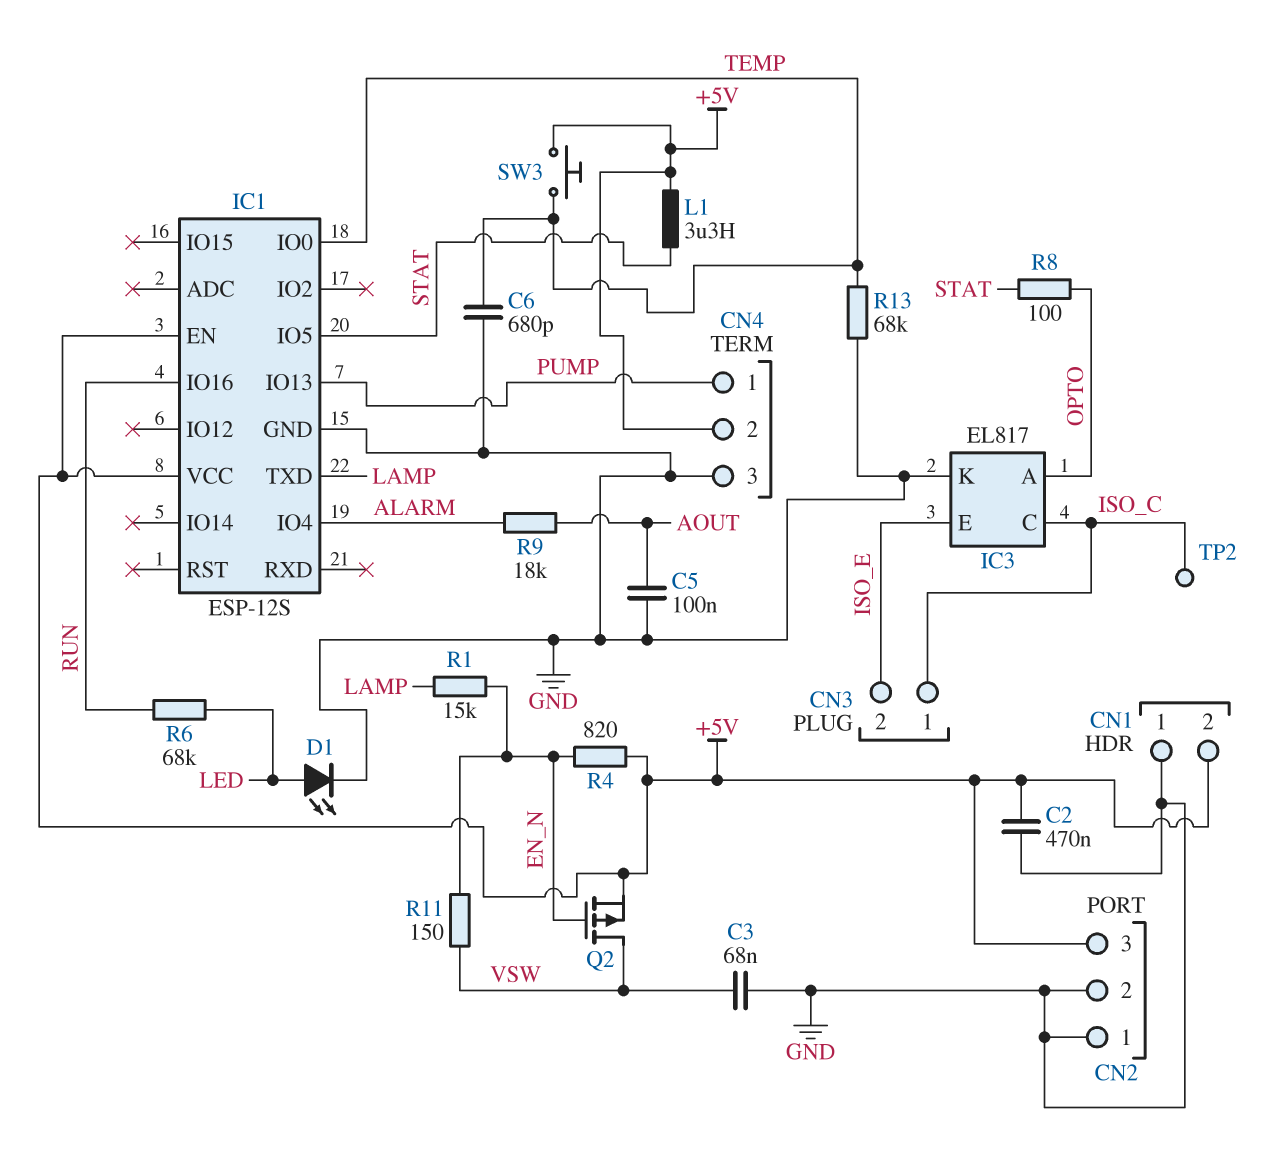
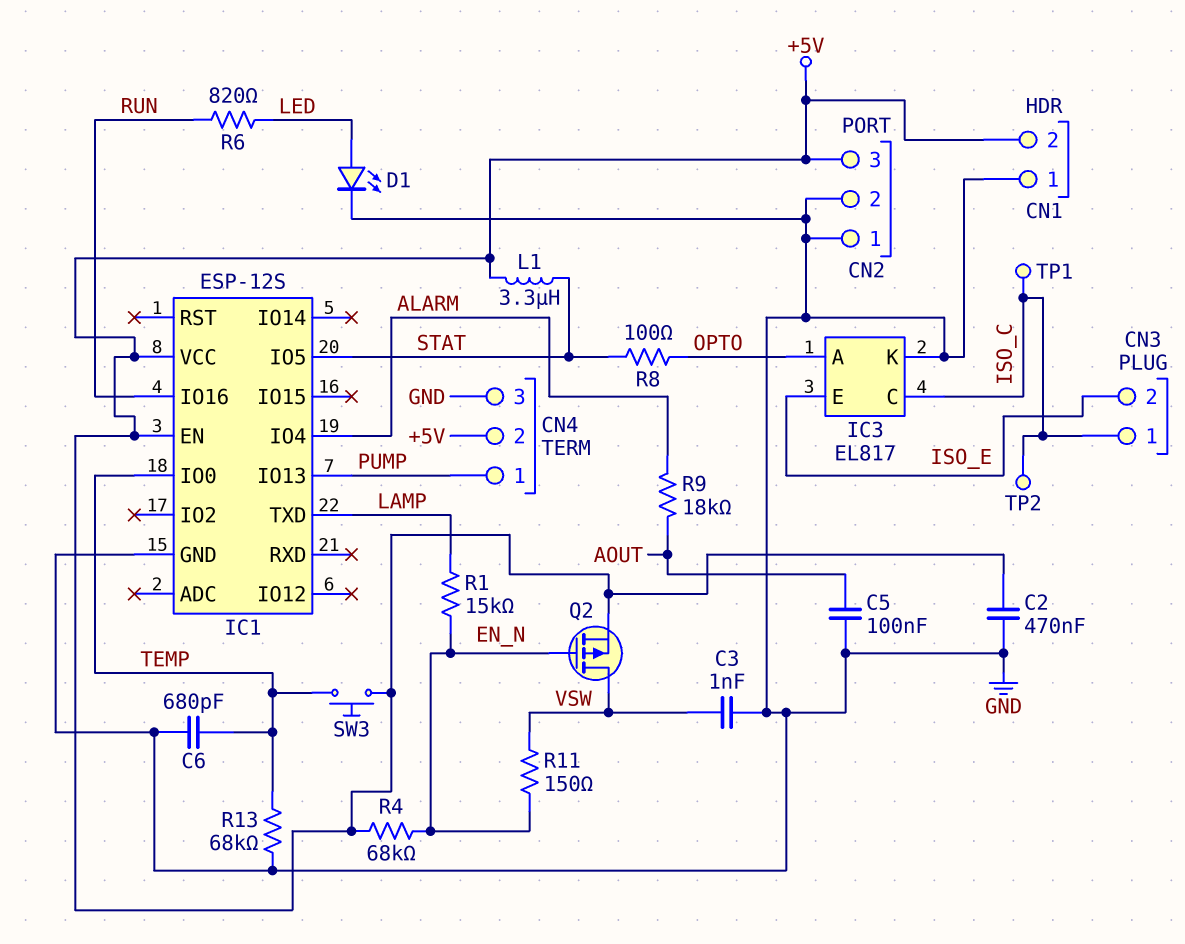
C3: 68nF (GND, VSW) -> 1nF (GND, VSW)
R4: 820 (+5V, EN_N) -> 68k (+5V, EN_N)
R6: 68k (LED, RUN) -> 820 (LED, RUN)
TP1: none -> test point (ISO_C)

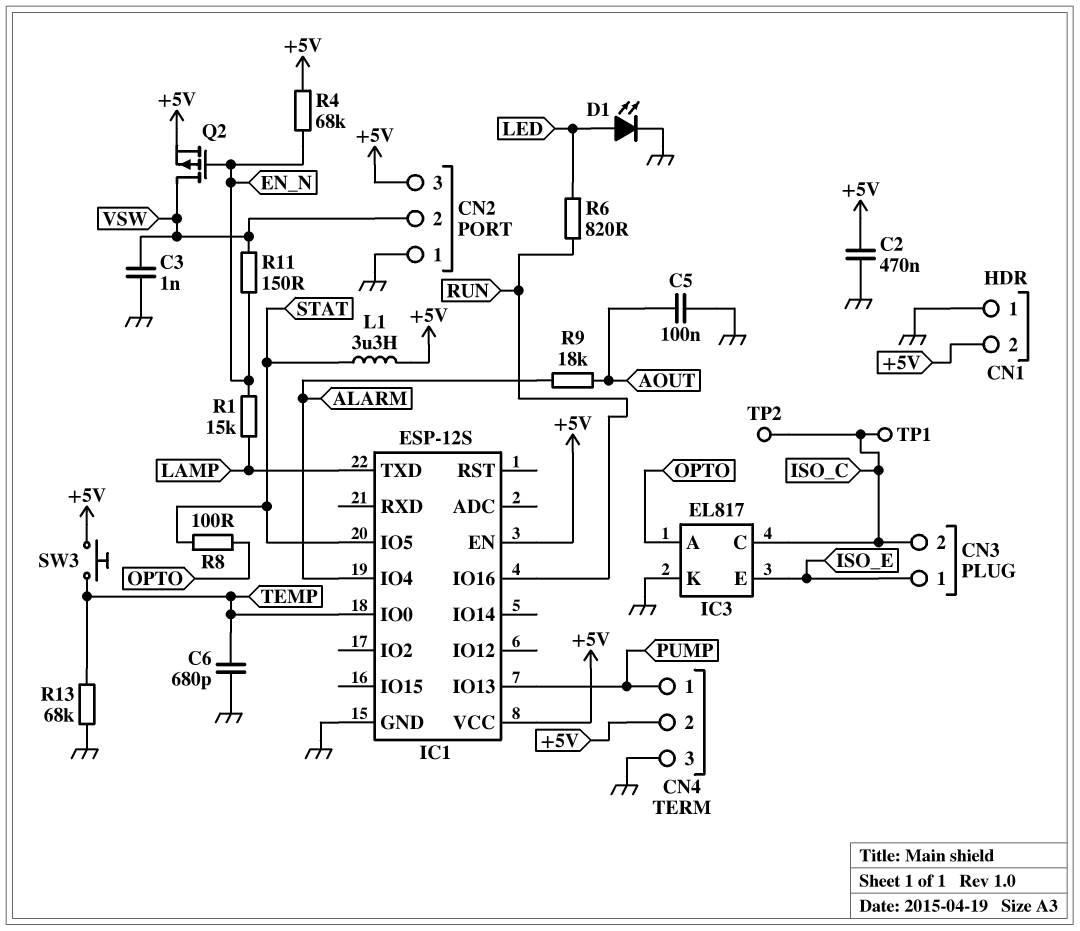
CN2 pin 2: GND -> VSW
CN3 pin 1: ISO_C -> ISO_E
CN3 pin 2: ISO_E -> ISO_C

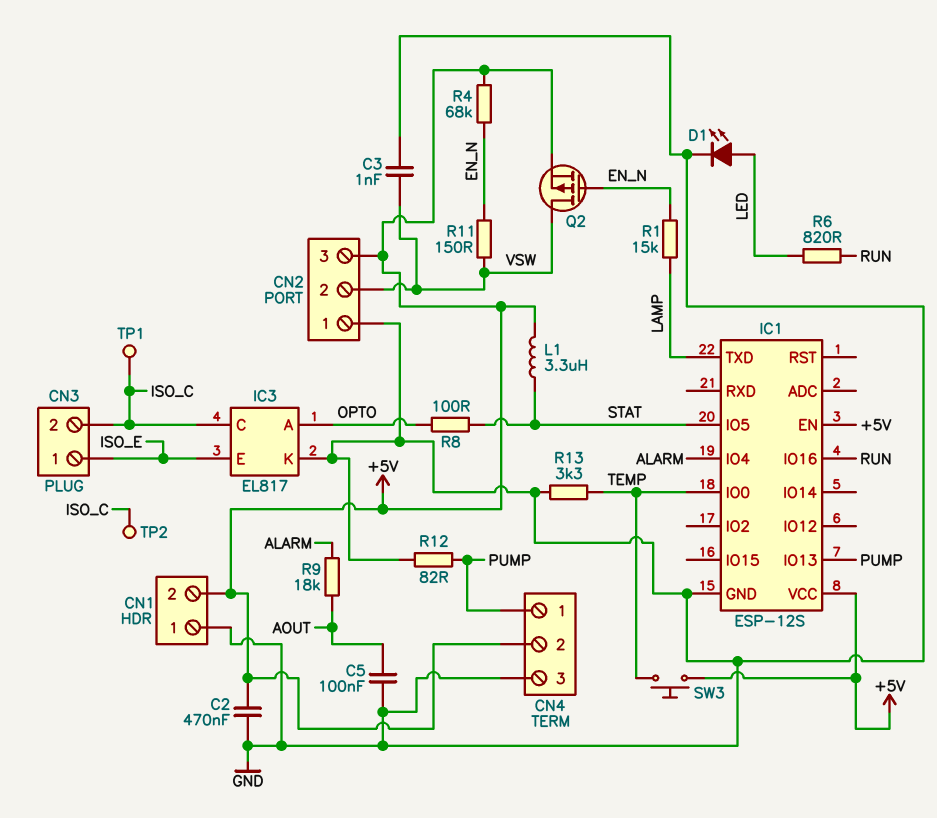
C6: 680pF (GND, TEMP) -> none
R12: none -> 82 (GND, PUMP)
R13: 68k (GND, TEMP) -> 3.3k (GND, TEMP)

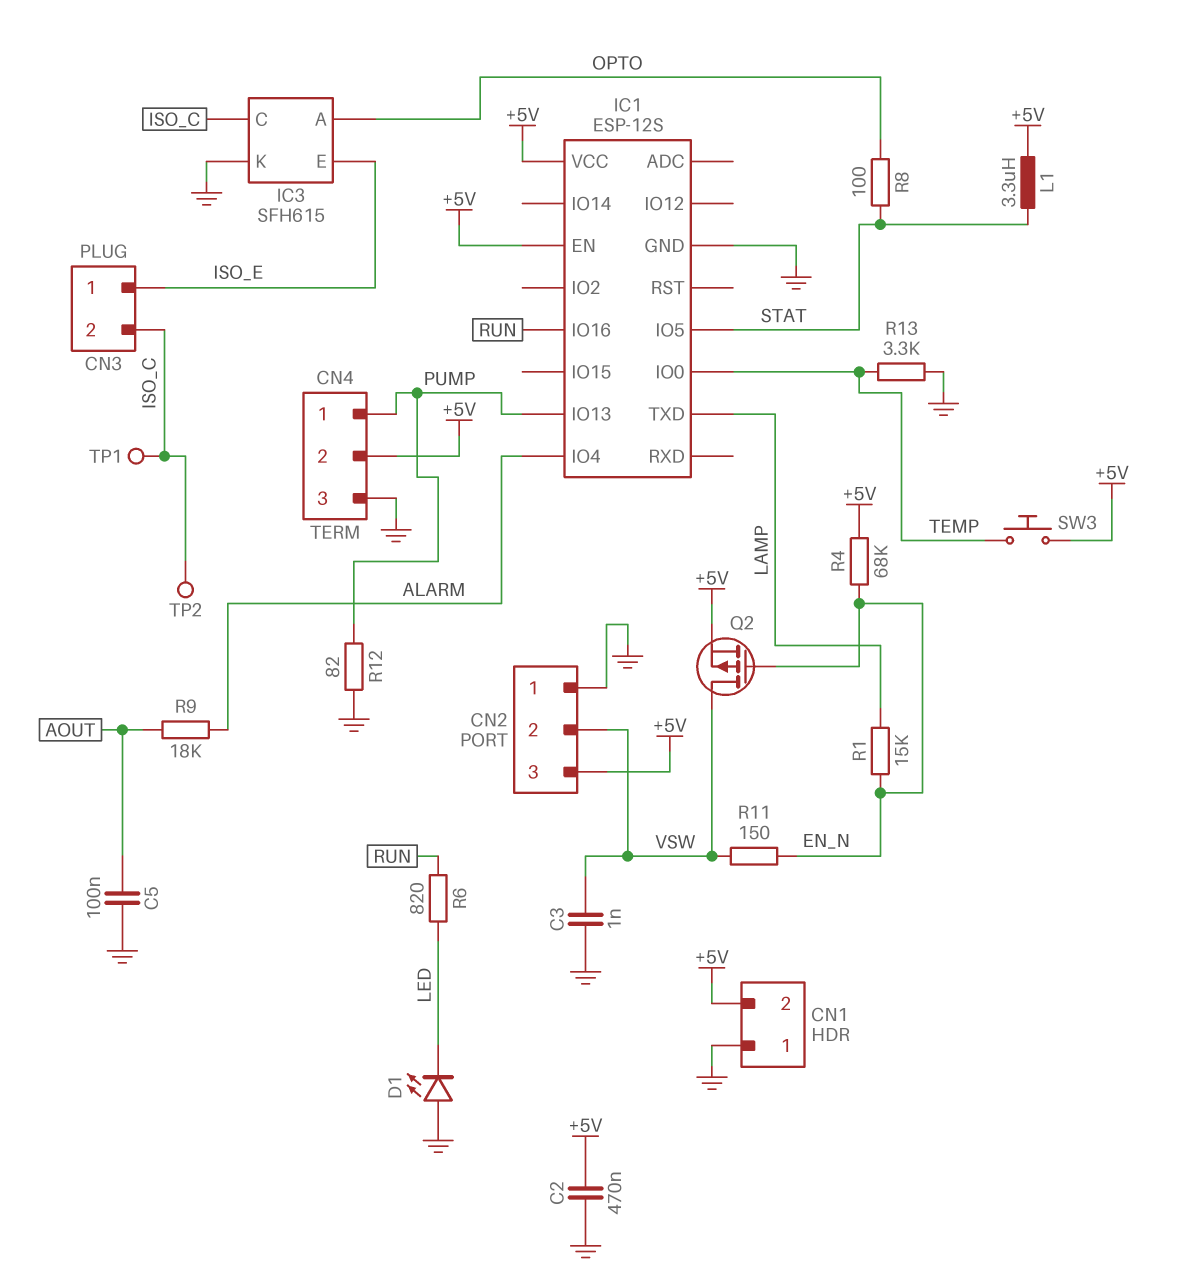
D1: LED (A LED, K GND) -> LED (A GND, K LED)
IC3: EL817 -> SFH615

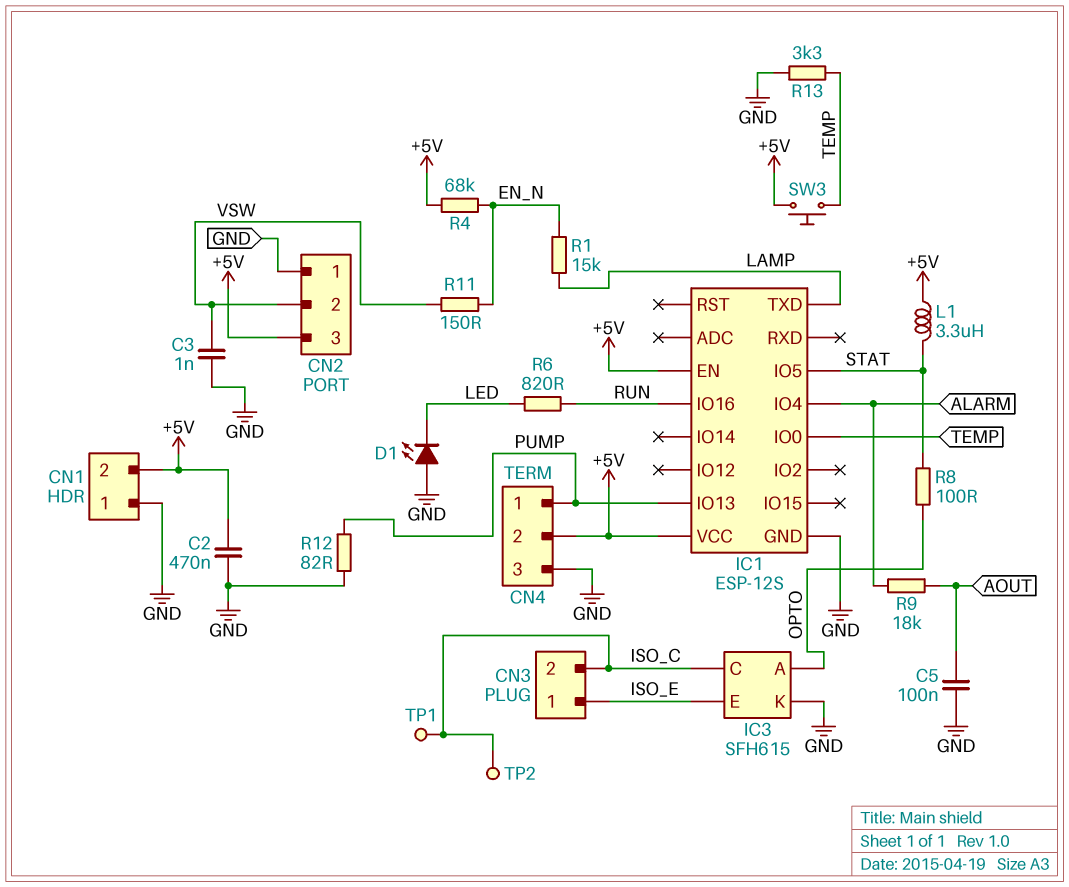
Q2: PMOS (G EN_N, D VSW, S +5V) -> none

